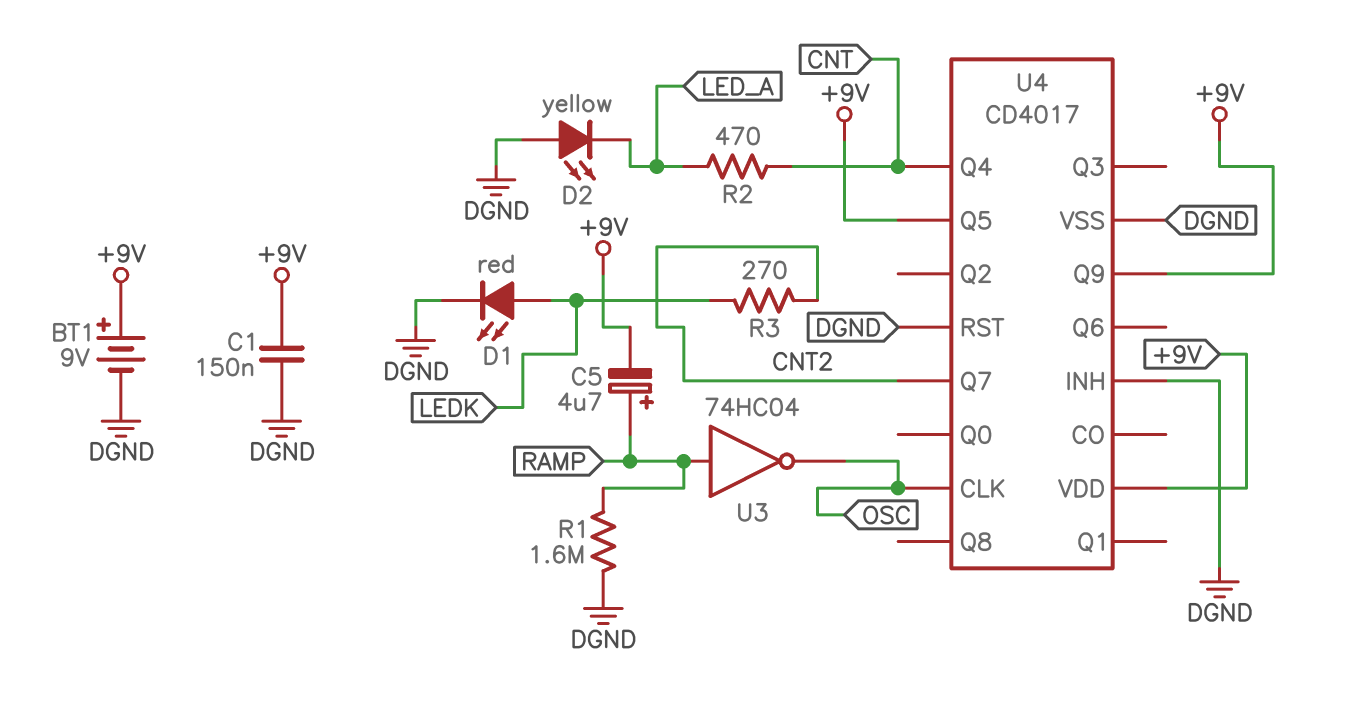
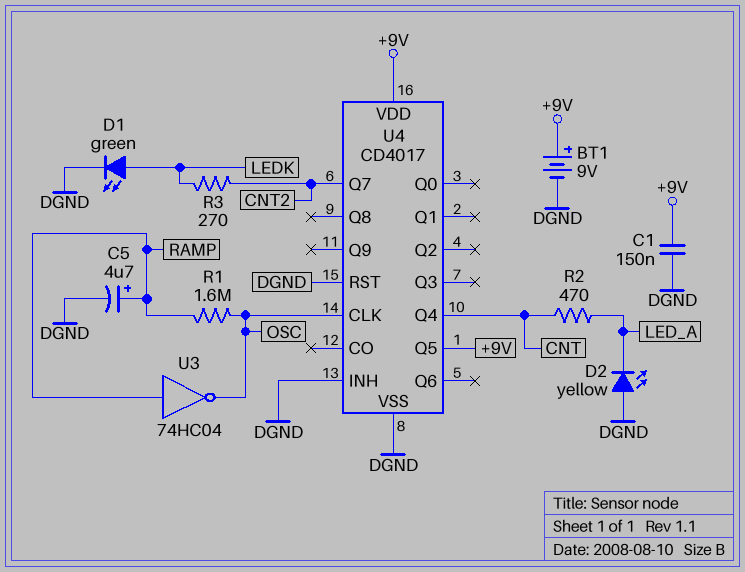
C5: 4.7uF (plus RAMP, minus +9V) -> 4.7uF (plus RAMP, minus DGND)
D1: LED red (A LEDK, K DGND) -> LED green (A LEDK, K DGND)
R1: 1.6M (DGND, RAMP) -> 1.6M (OSC, RAMP)
U4 pin Q9: +9V -> none

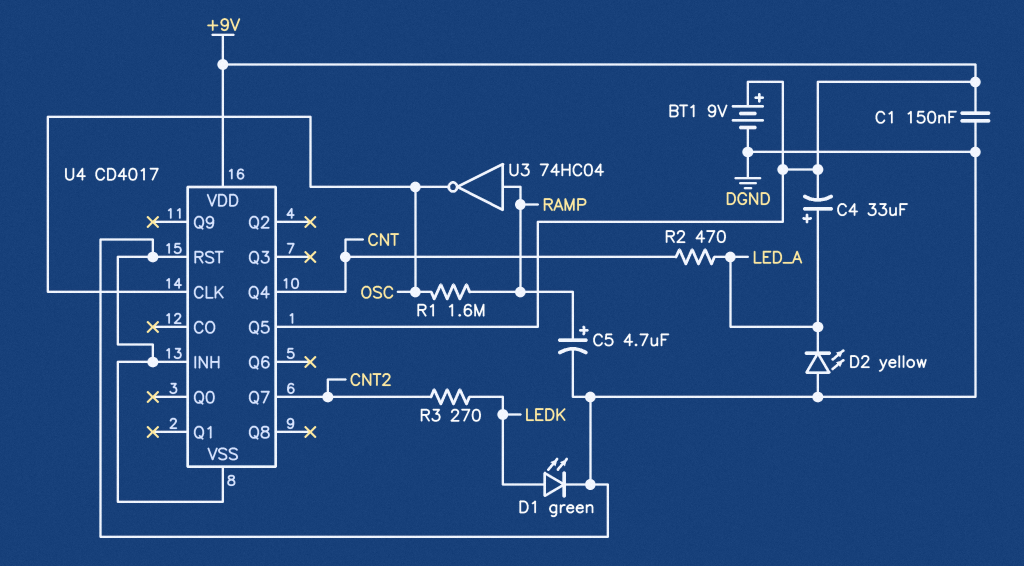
C4: none -> 33uF (plus LED_A, minus +9V)

